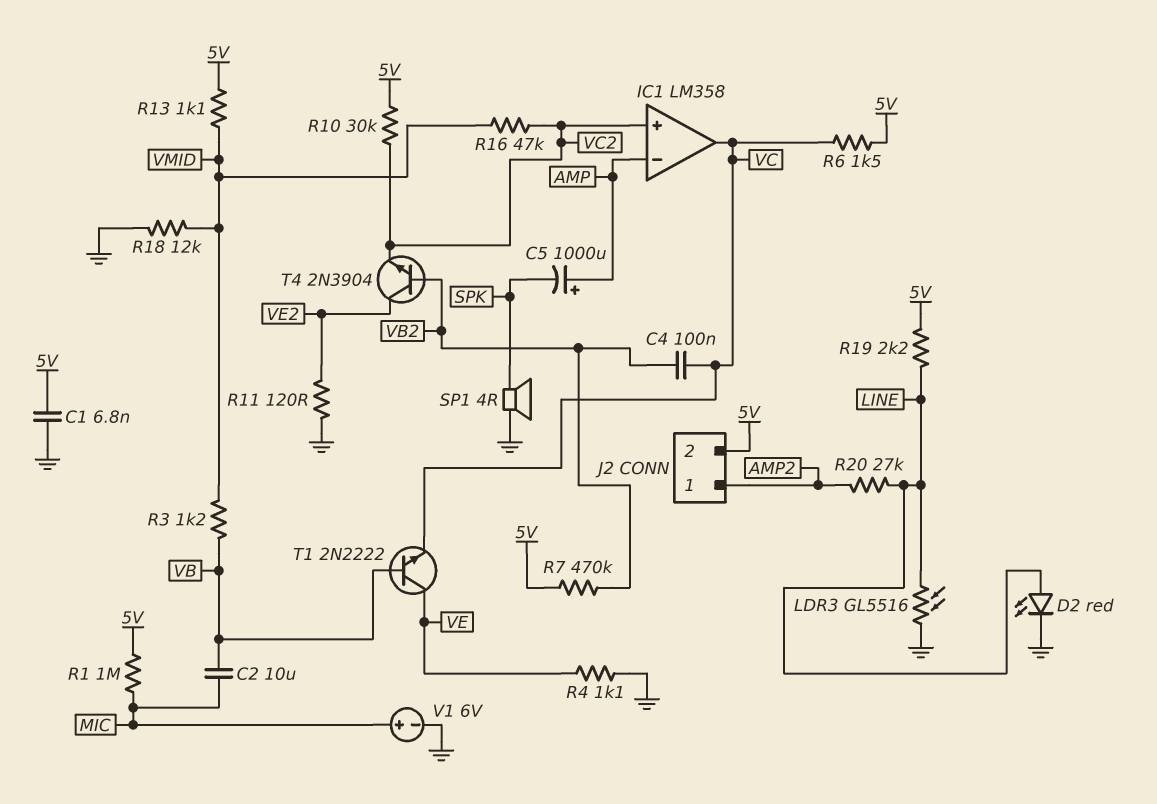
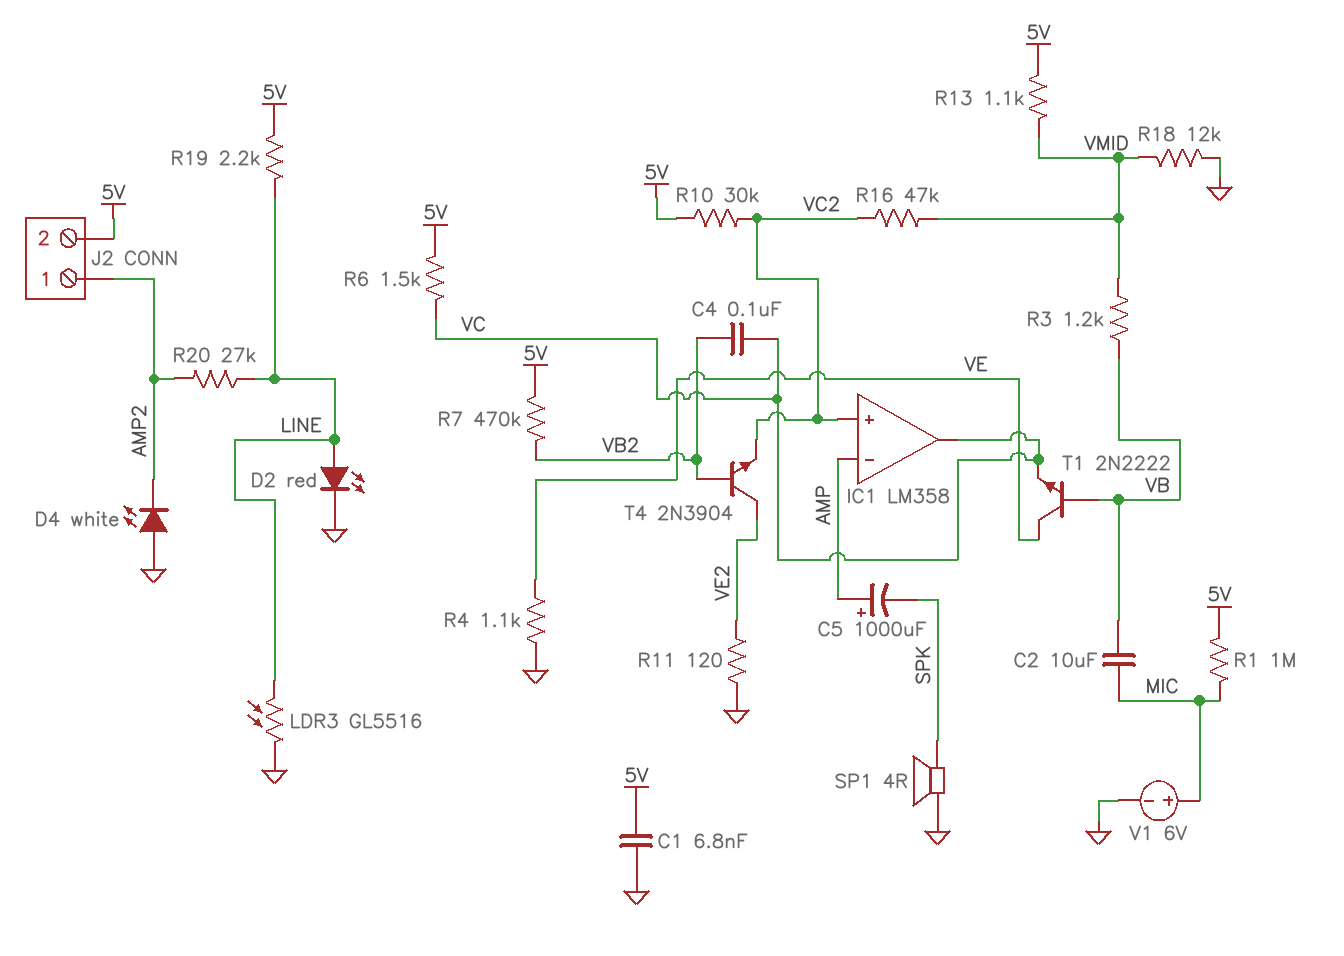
D4: none -> LED white (A GND, K AMP2)

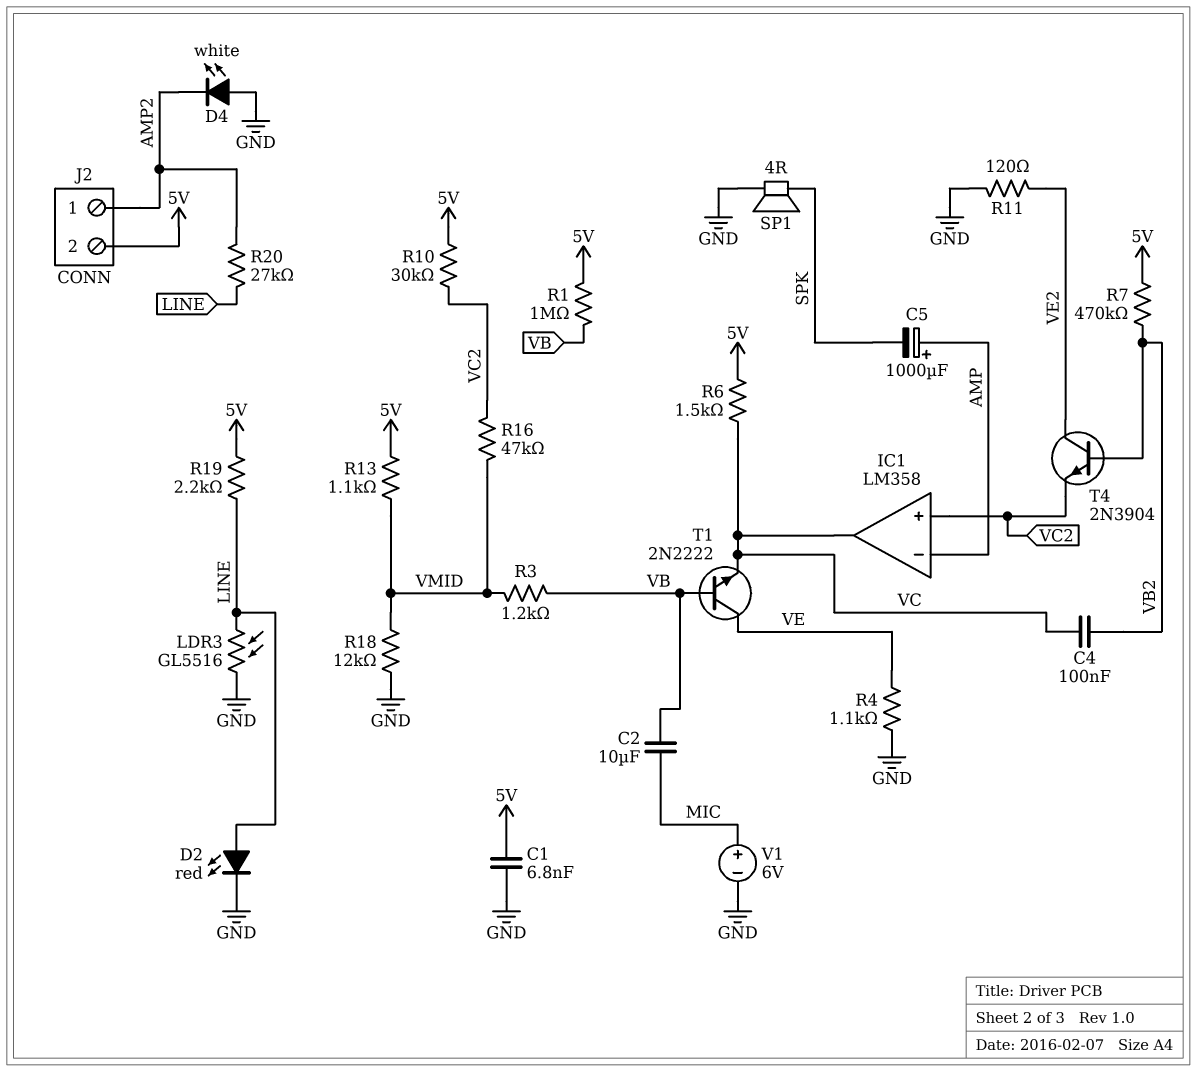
R1: 1M (5V, MIC) -> 1M (5V, VB)

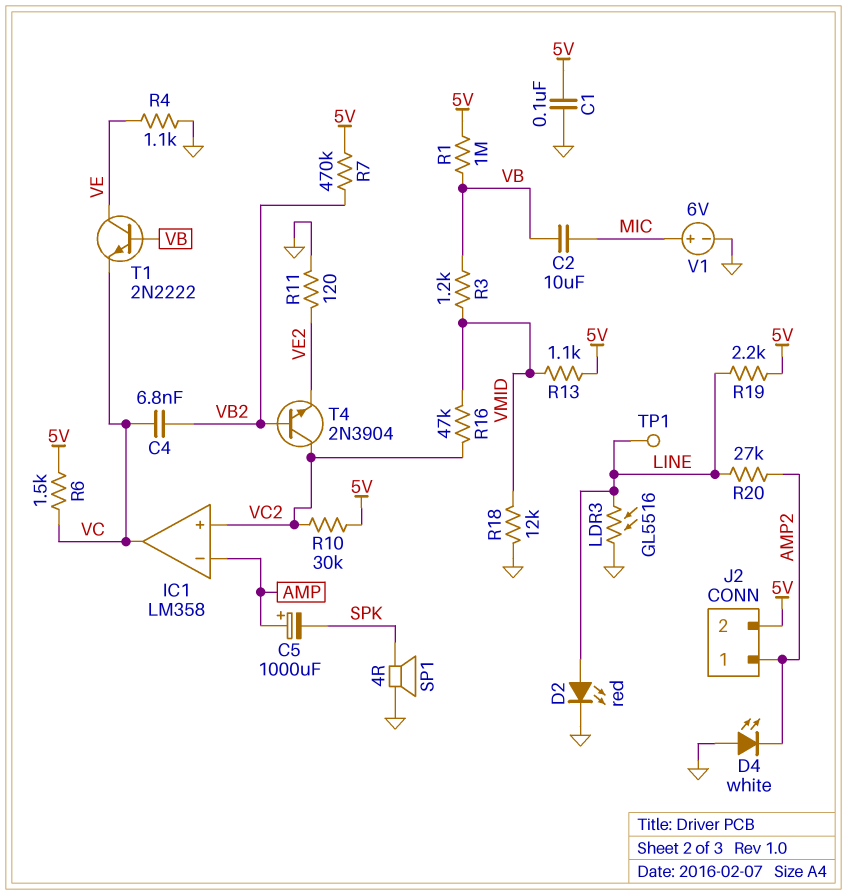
C1: 6.8nF (5V, GND) -> 100nF (5V, GND)
C4: 100nF (VB2, VC) -> 6.8nF (VB2, VC)
T4: NPN 2N3904 (B VB2, C VE2, E VC2) -> NPN 2N3904 (B VB2, C VC2, E VE2)
TP1: none -> test point (LINE)

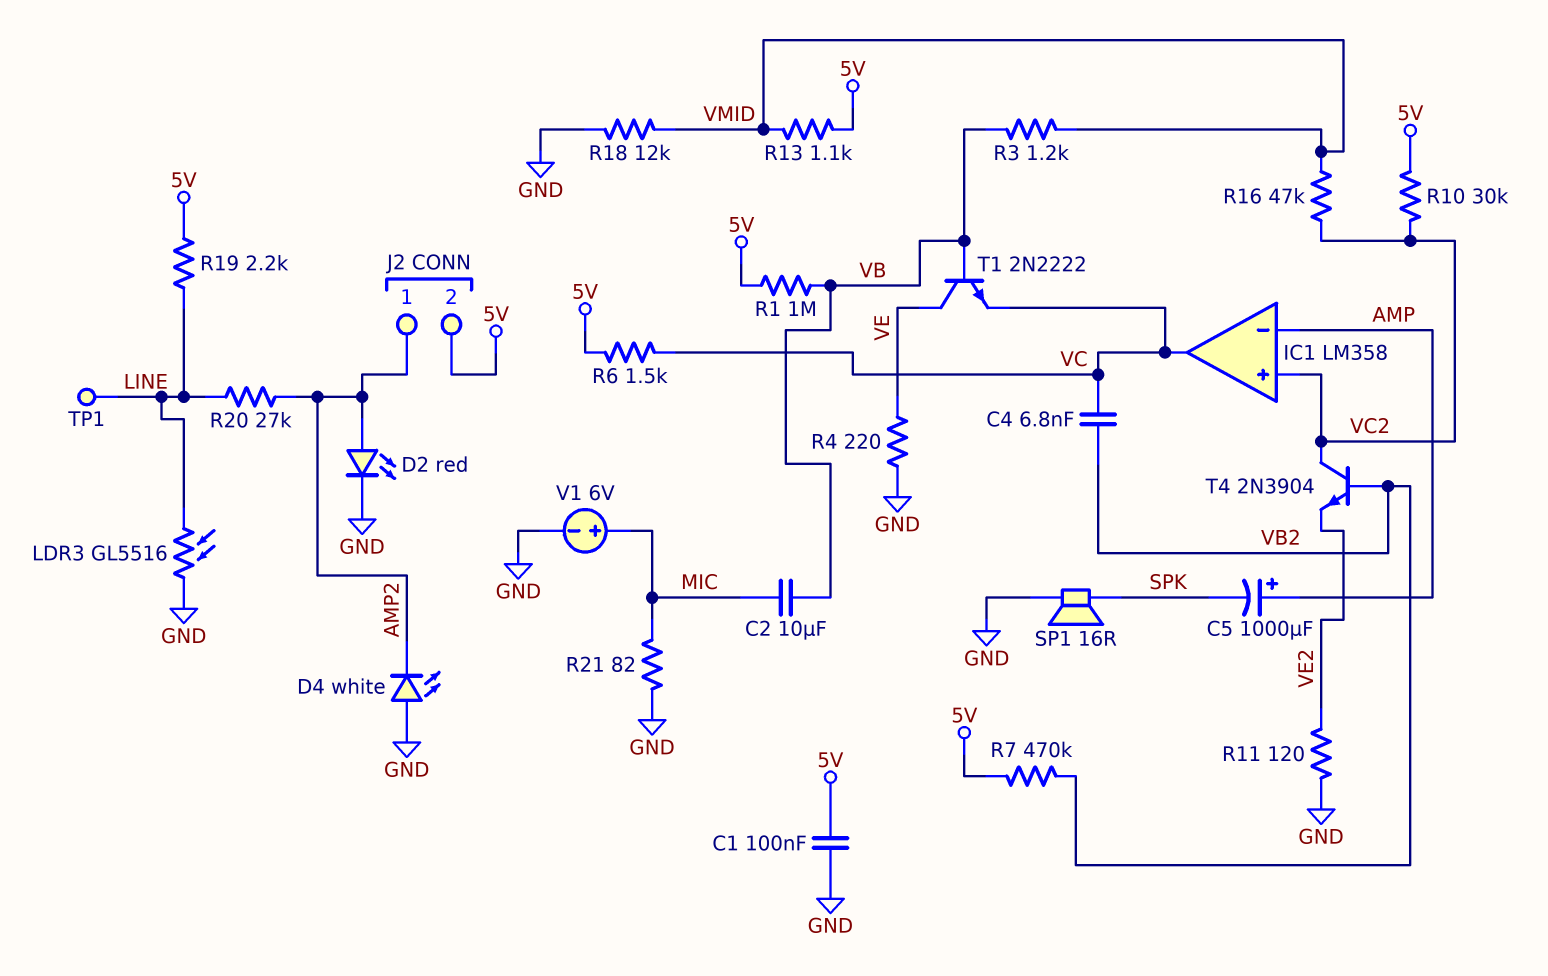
D2: LED red (A LINE, K GND) -> LED red (A AMP2, K GND)
R4: 1.1k (GND, VE) -> 220 (GND, VE)
R21: none -> 82 (GND, MIC)
SP1: speaker 4R (GND, SPK) -> speaker 16R (GND, SPK)

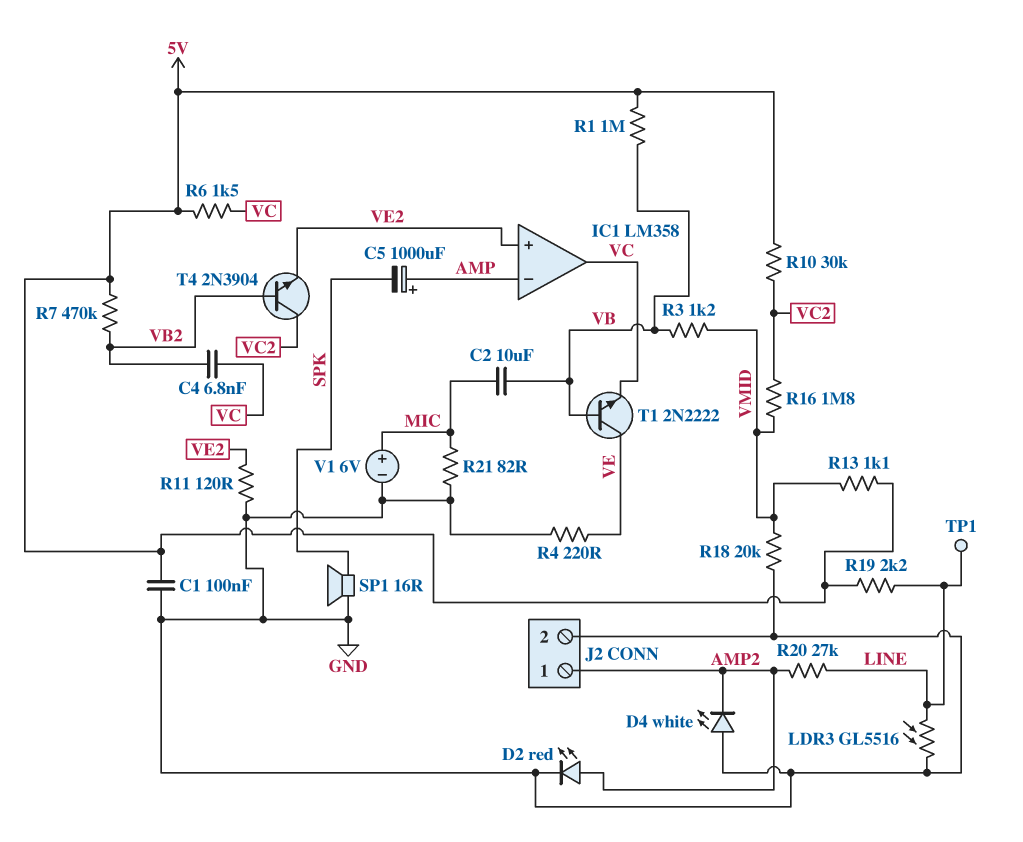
IC1 pin in+: VC2 -> VE2
J2 pin 2: 5V -> GND
R16: 47k (VC2, VMID) -> 1.8M (VC2, VMID)
R18: 12k (GND, VMID) -> 20k (GND, VMID)

